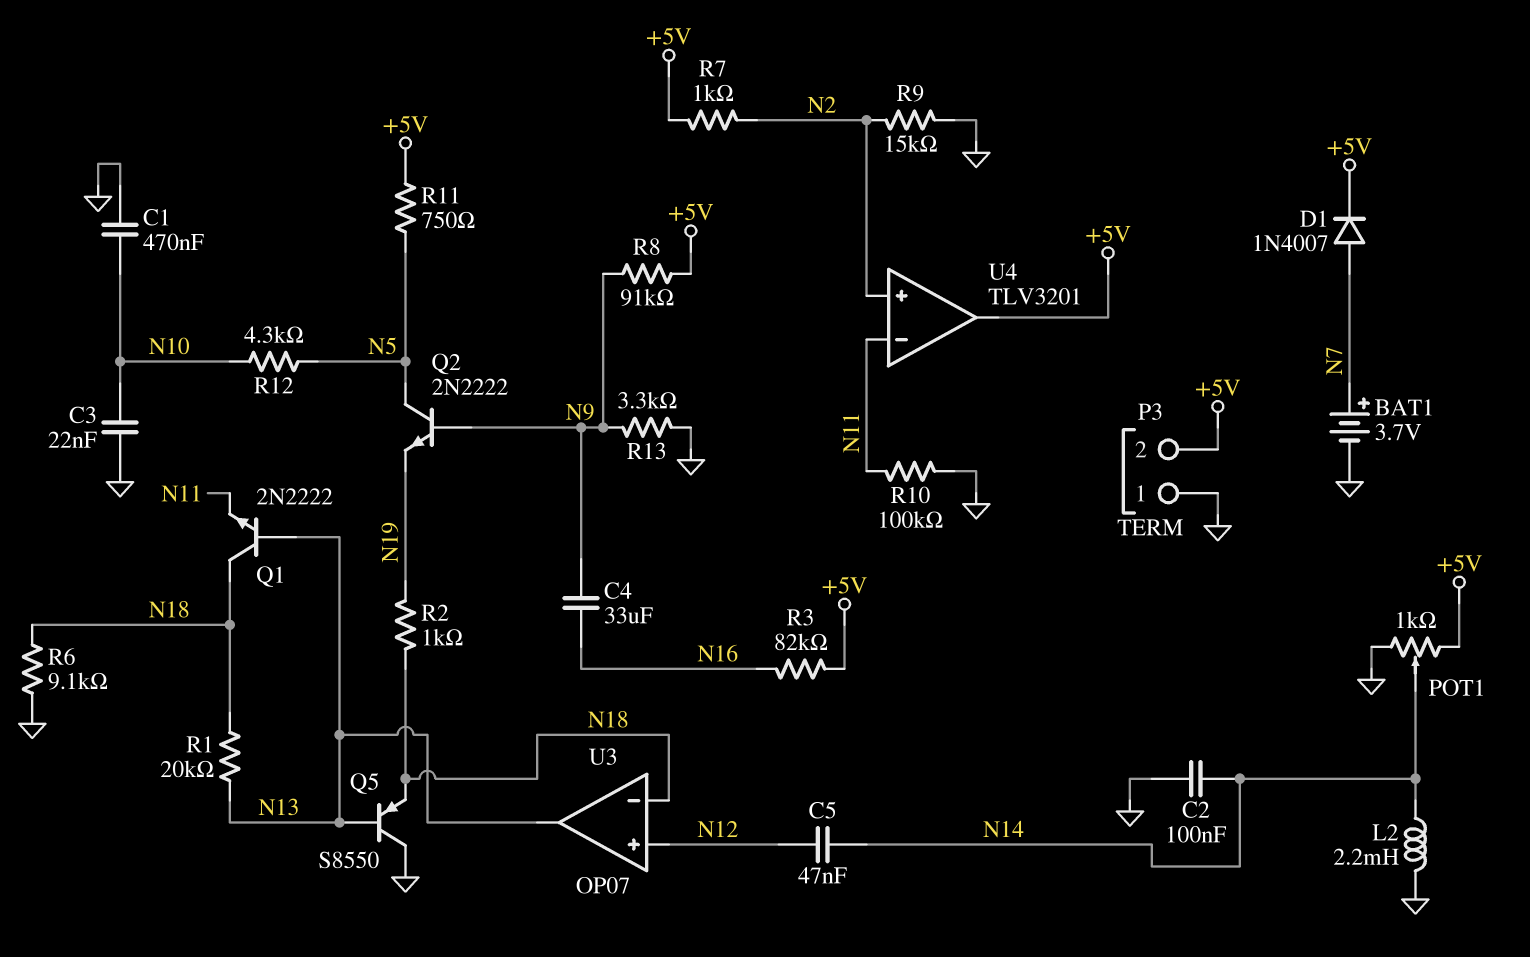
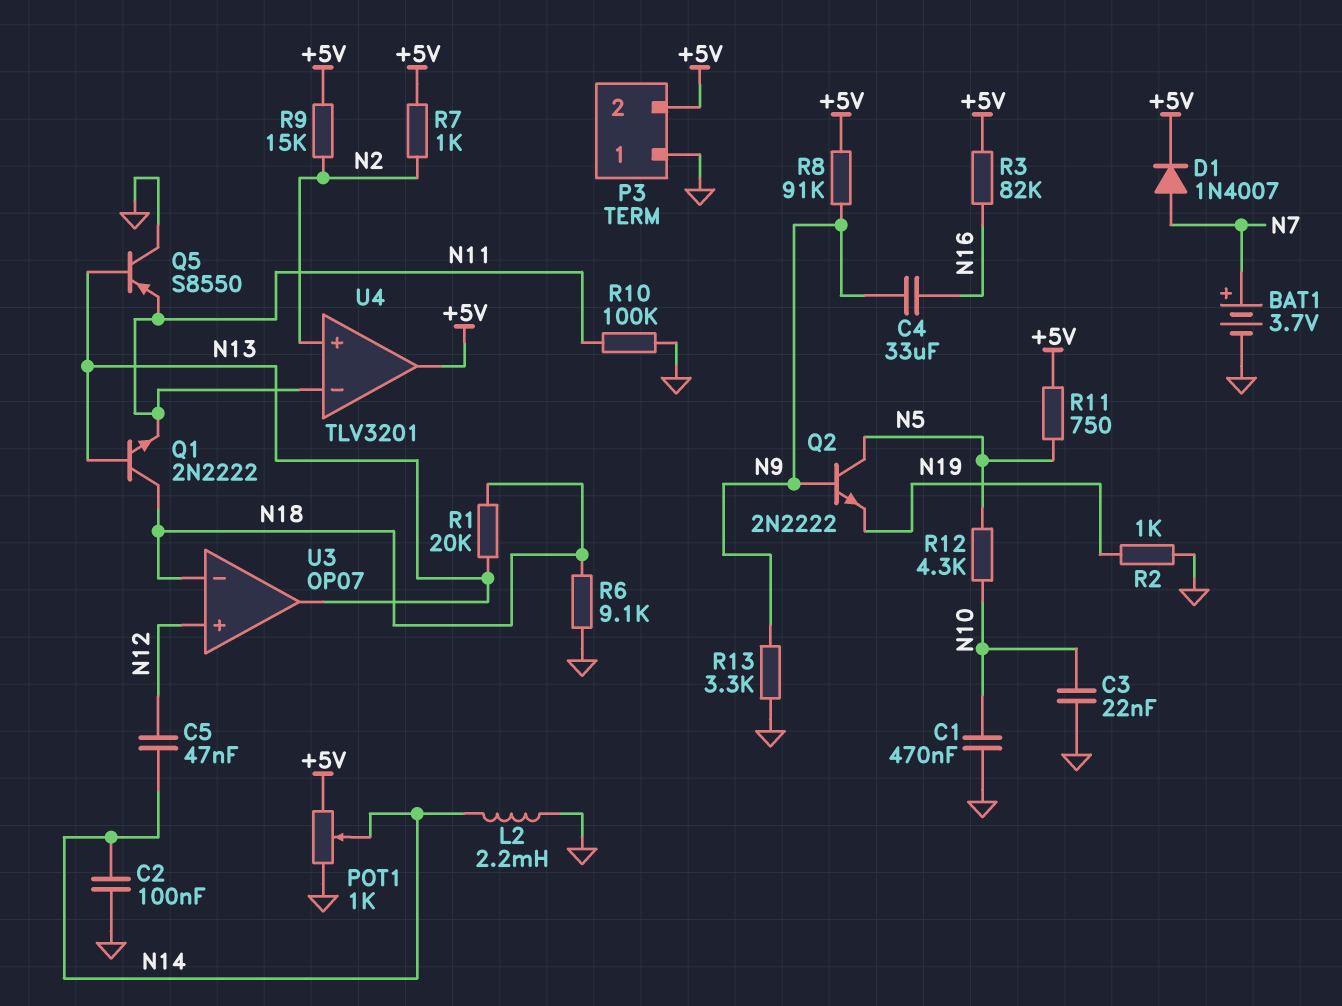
Q5: PNP S8550 (B N13, C GND, E N18) -> PNP S8550 (B N13, C GND, E N11)
R2: 1k (N18, N19) -> 1k (GND, N19)
R9: 15k (GND, N2) -> 15k (+5V, N2)

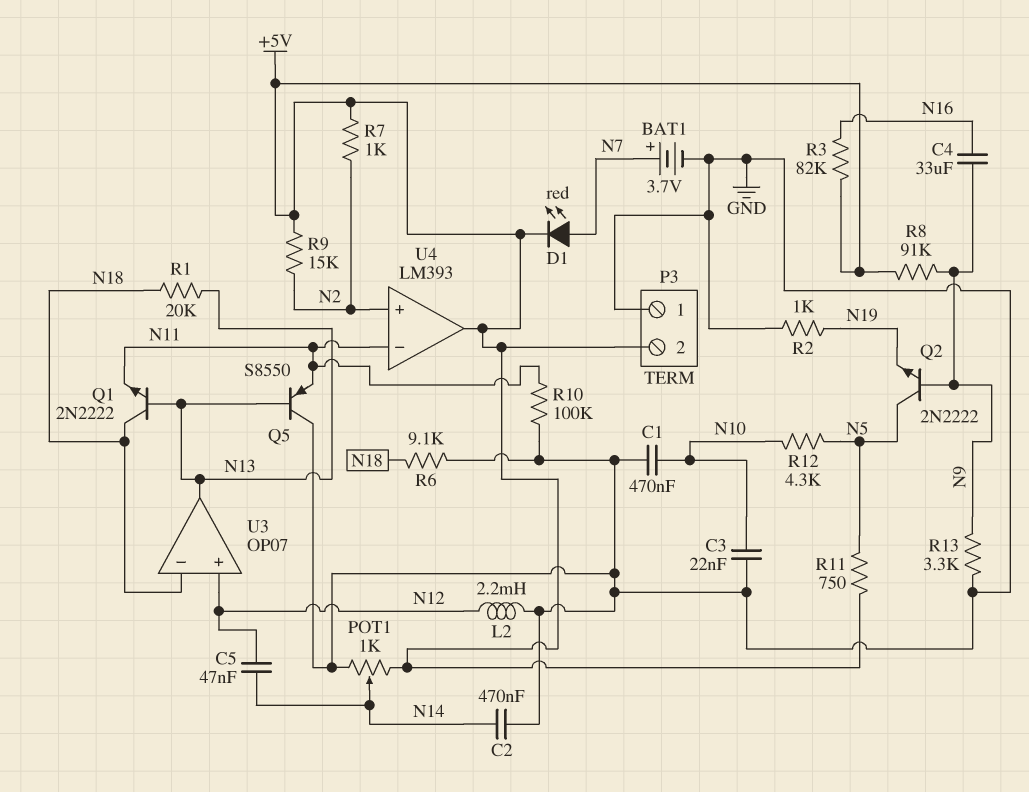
C2: 100nF (GND, N14) -> 470nF (GND, N14)
D1: diode 1N4007 (A N7, K +5V) -> LED red (A N7, K +5V)
L2: 2.2mH (GND, N14) -> 2.2mH (GND, N12)
U4: TLV3201 -> LM393

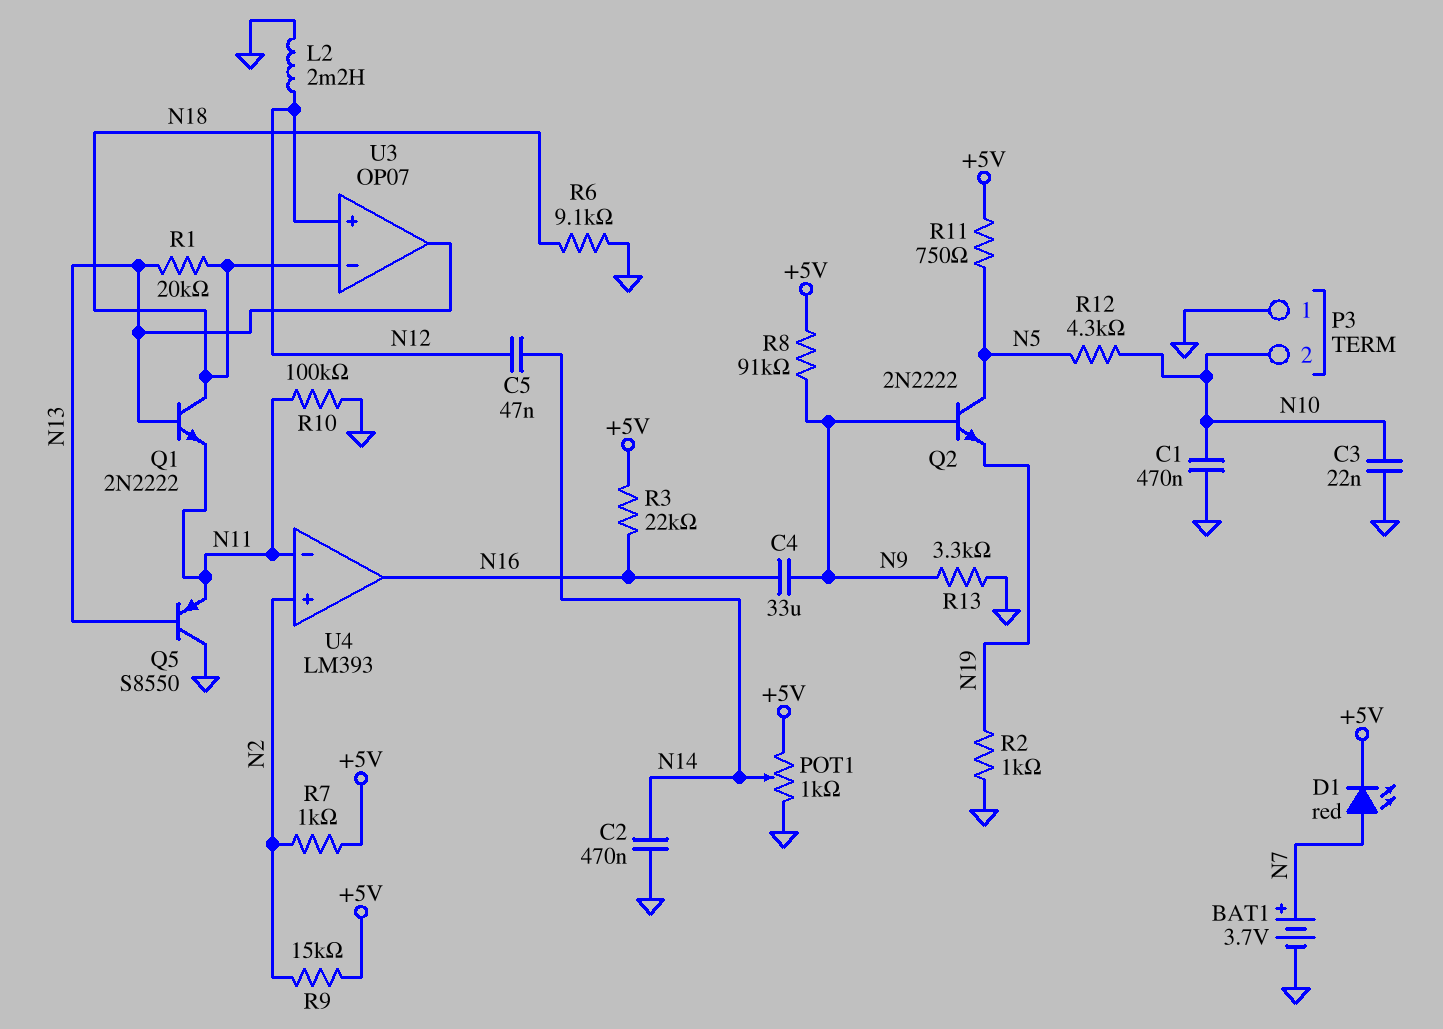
P3 pin 2: +5V -> N10
R3: 82k (+5V, N16) -> 22k (+5V, N16)
U4 pin out: +5V -> N16

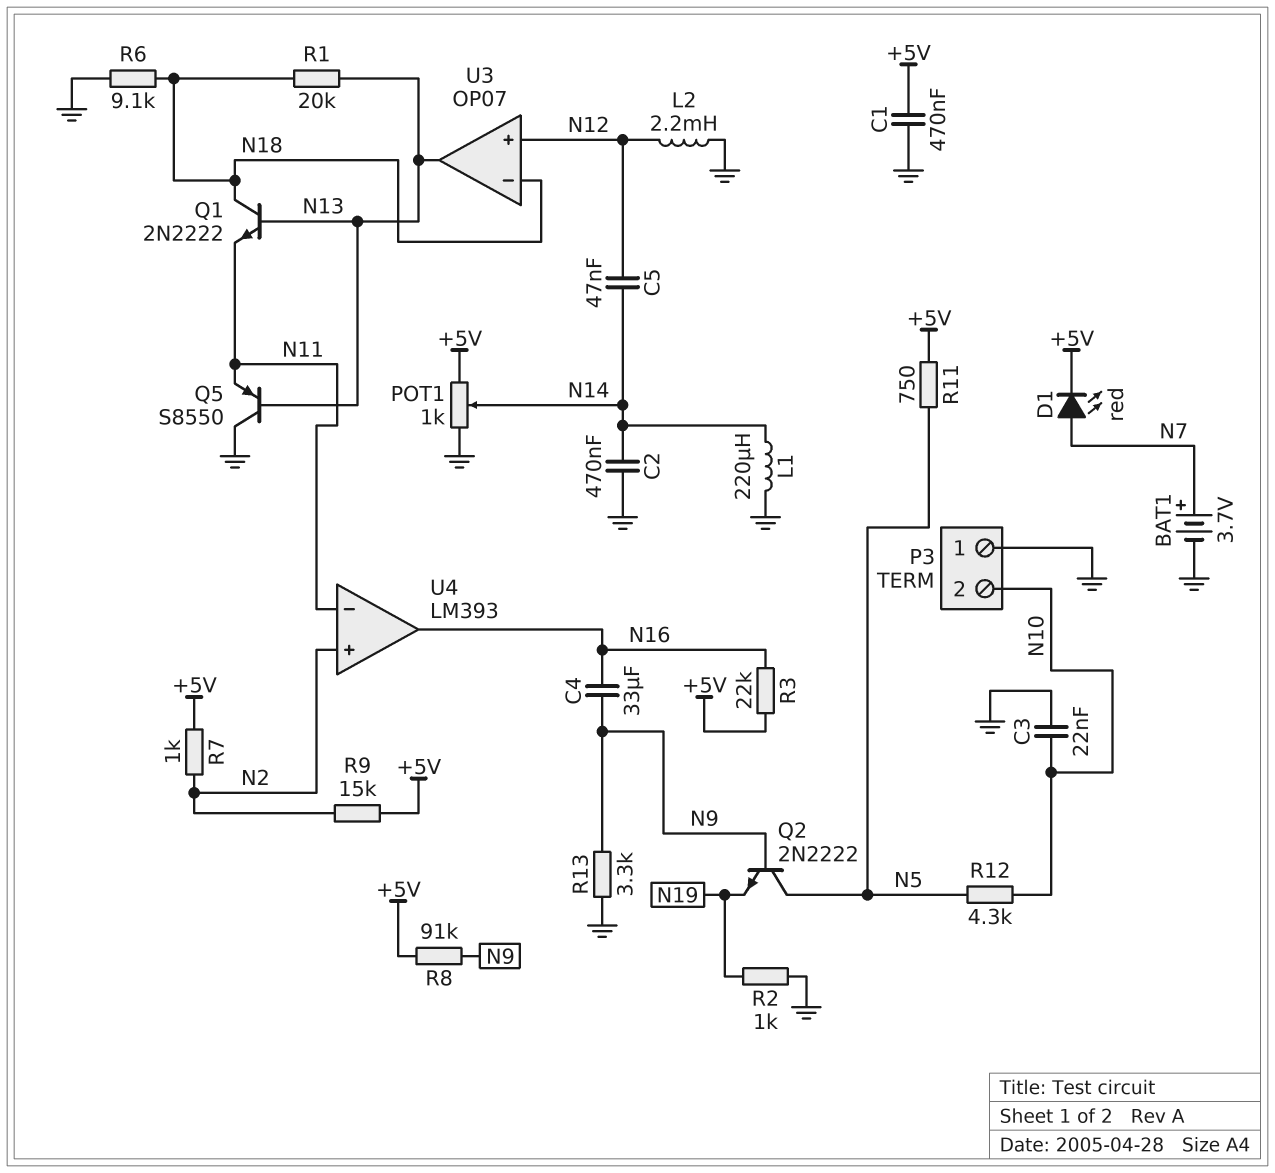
C1: 470nF (GND, N10) -> 470nF (+5V, GND)
L1: none -> 220uH (GND, N14)
R10: 100k (GND, N11) -> none

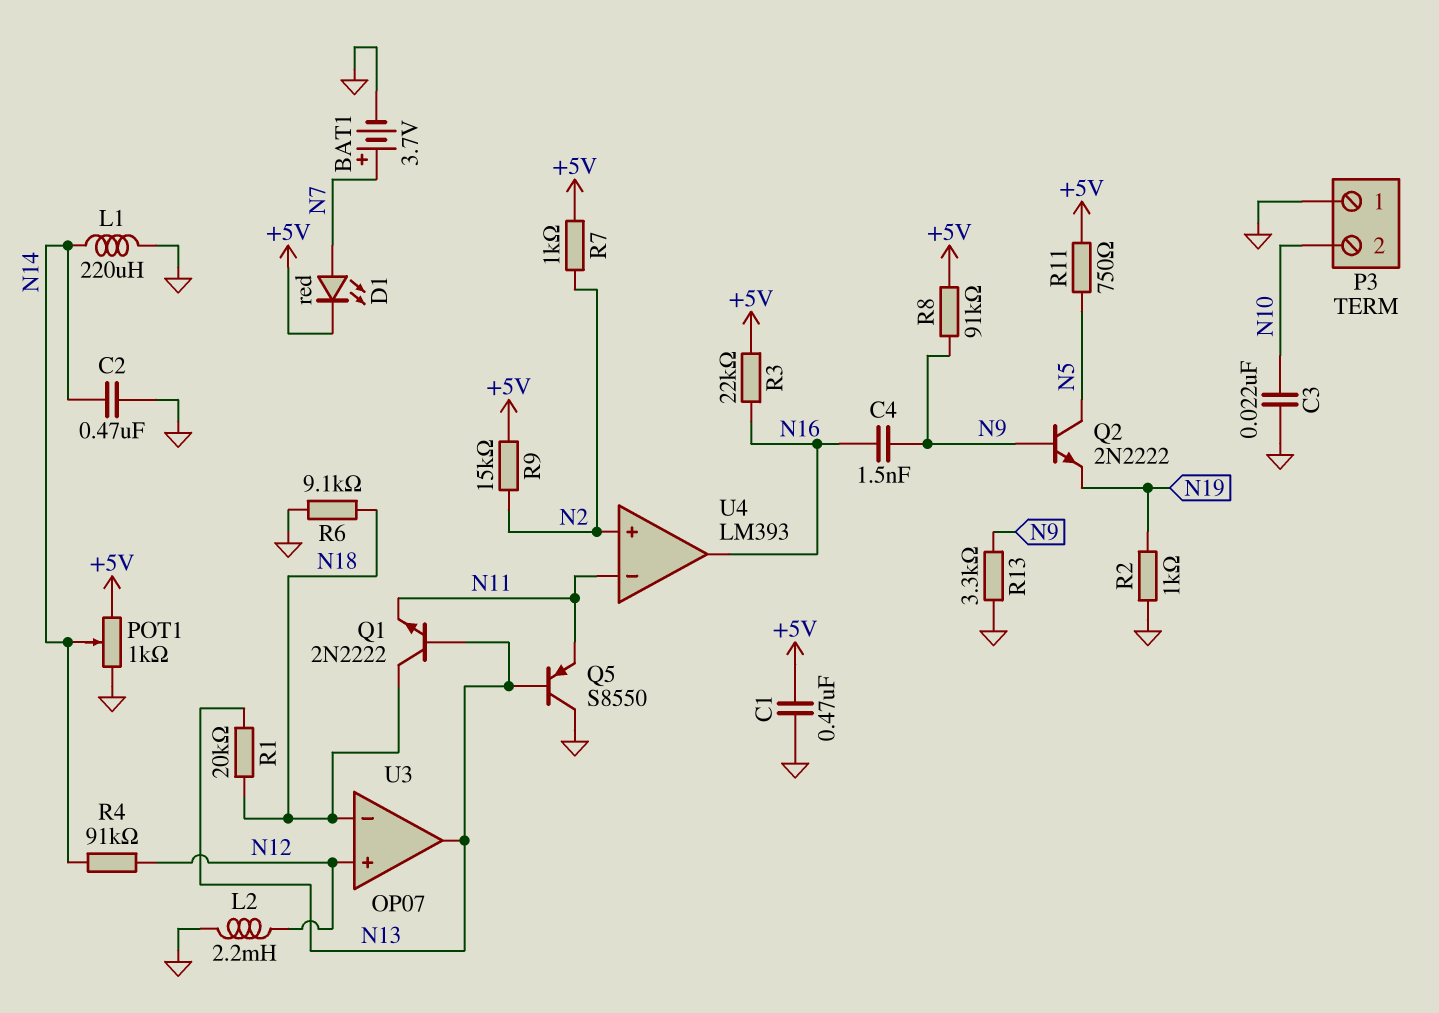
C4: 33uF (N9, N16) -> 1.5nF (N9, N16)
C5: 47nF (N12, N14) -> none
R4: none -> 91k (N12, N14)
R12: 4.3k (N5, N10) -> none

